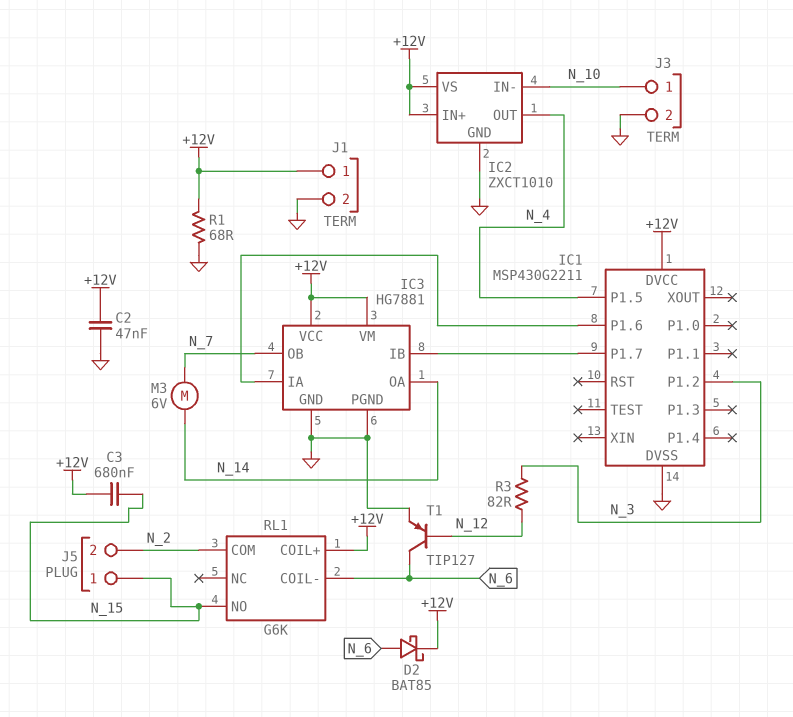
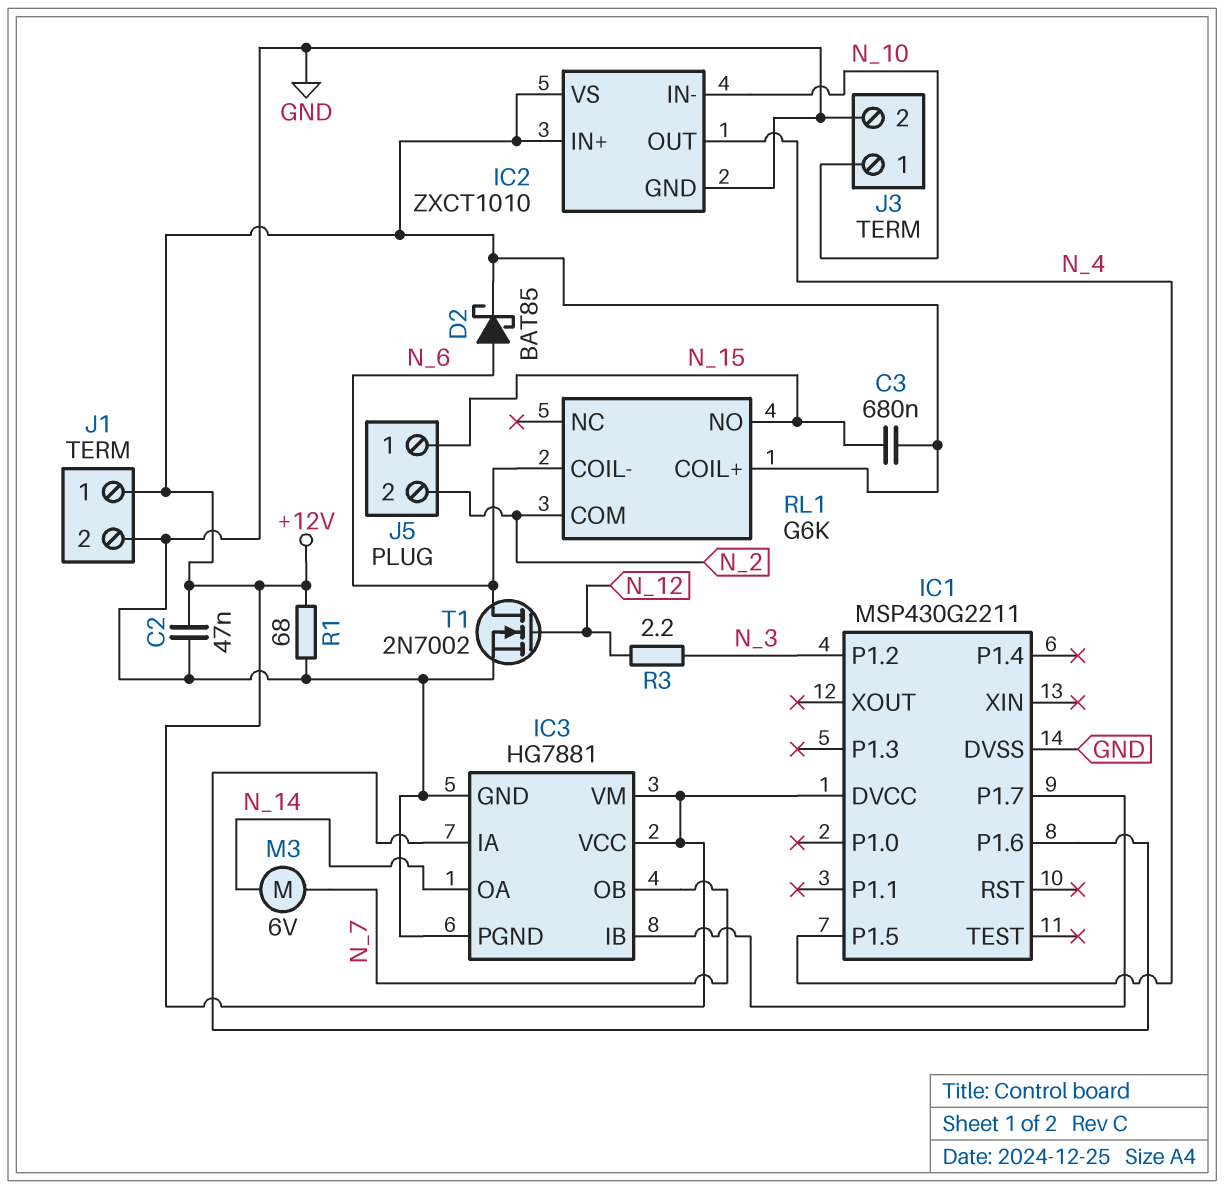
R3: 82 (N_3, N_12) -> 2.2 (N_3, N_12)
T1: PNP TIP127 (B N_12, C N_6, E GND) -> NMOS 2N7002 (G N_12, D N_6, S GND)

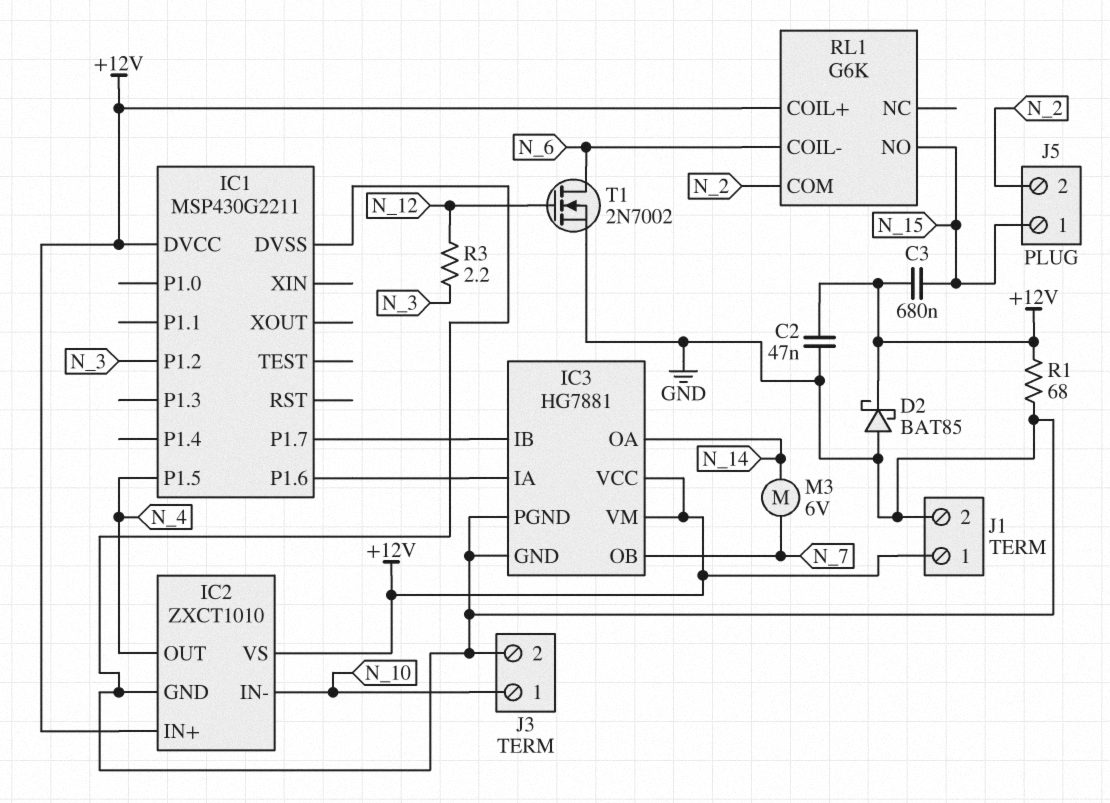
D2: schottky BAT85 (A N_6, K +12V) -> schottky BAT85 (A GND, K +12V)

